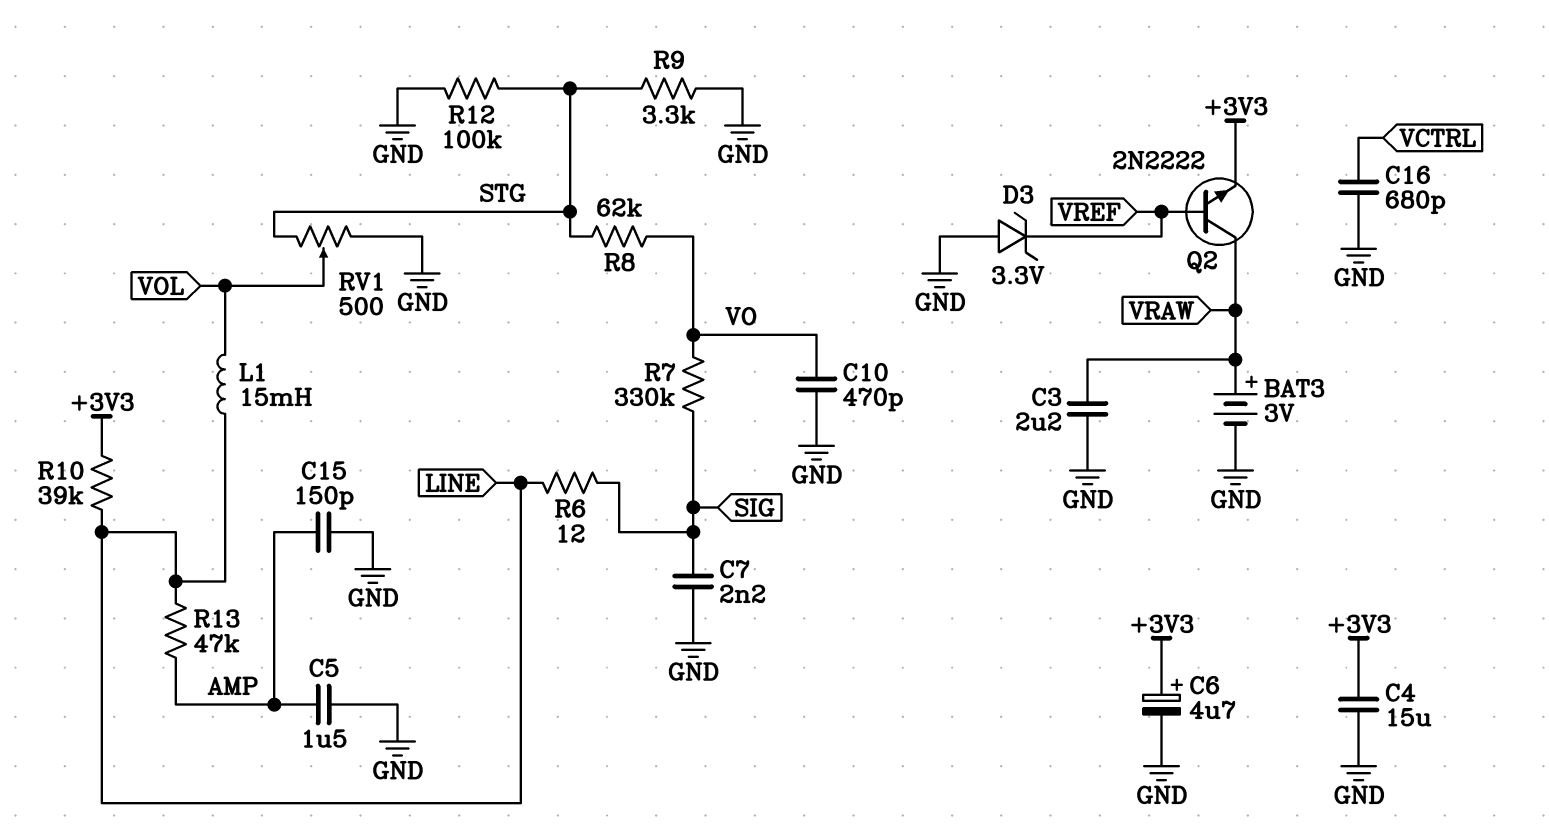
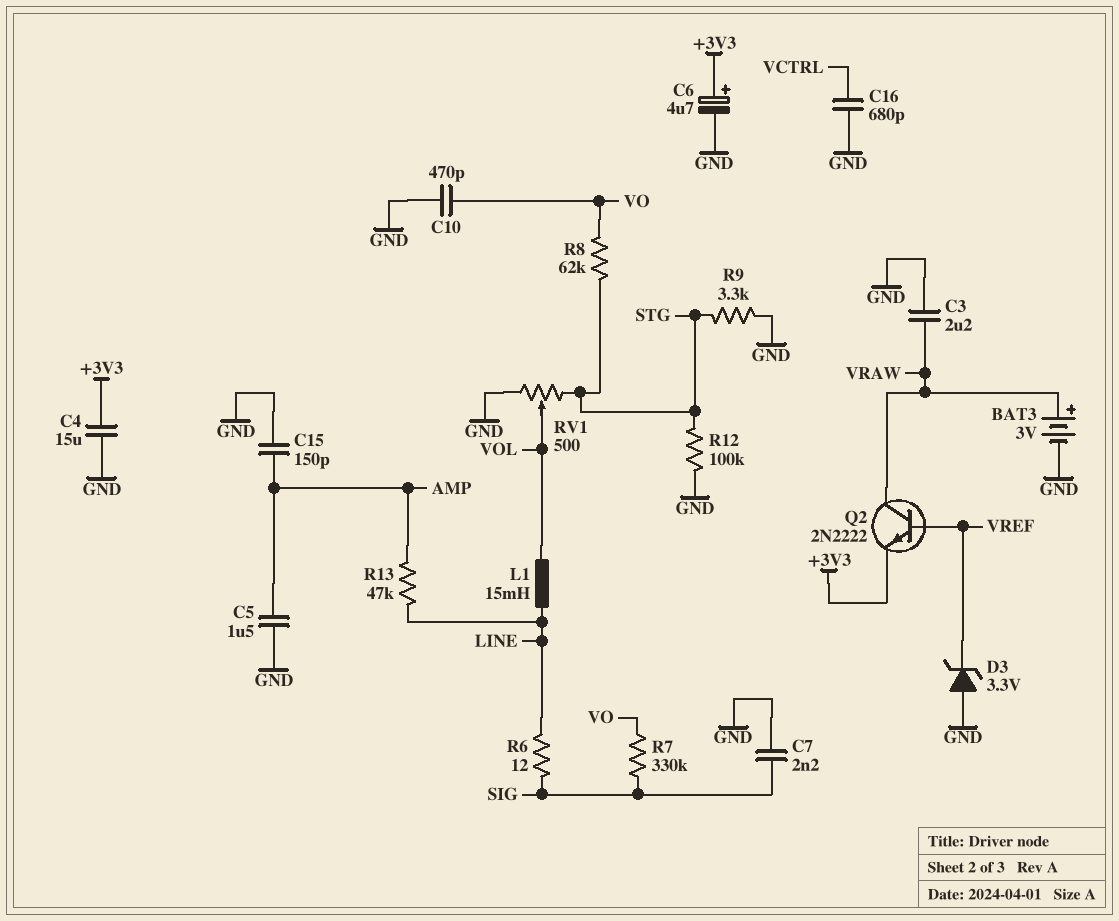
R10: 39k (+3V3, LINE) -> none

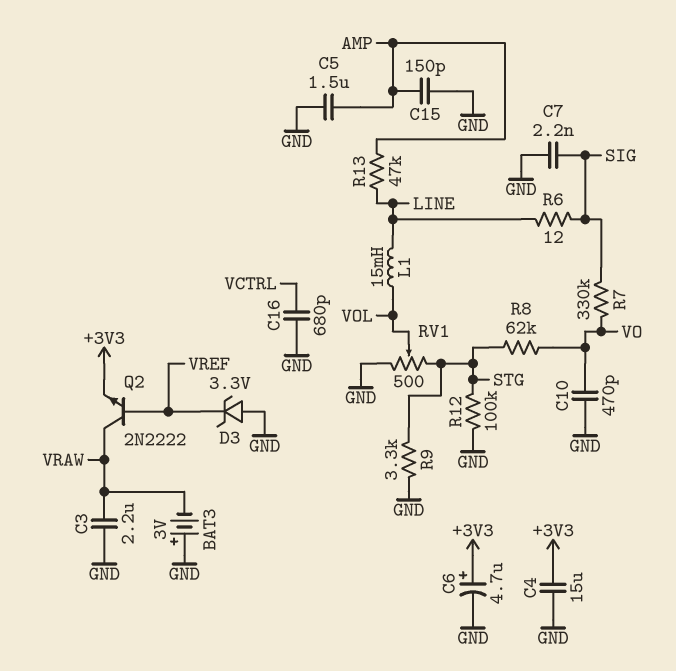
BAT3: 3V (plus VRAW, minus GND) -> 3V (plus GND, minus VRAW)

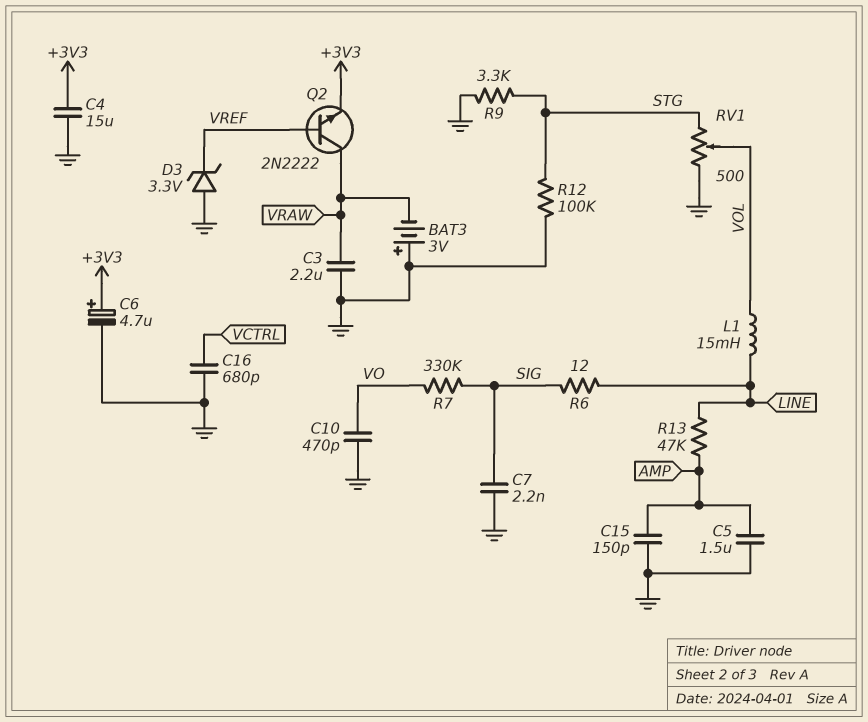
R8: 62k (STG, VO) -> none

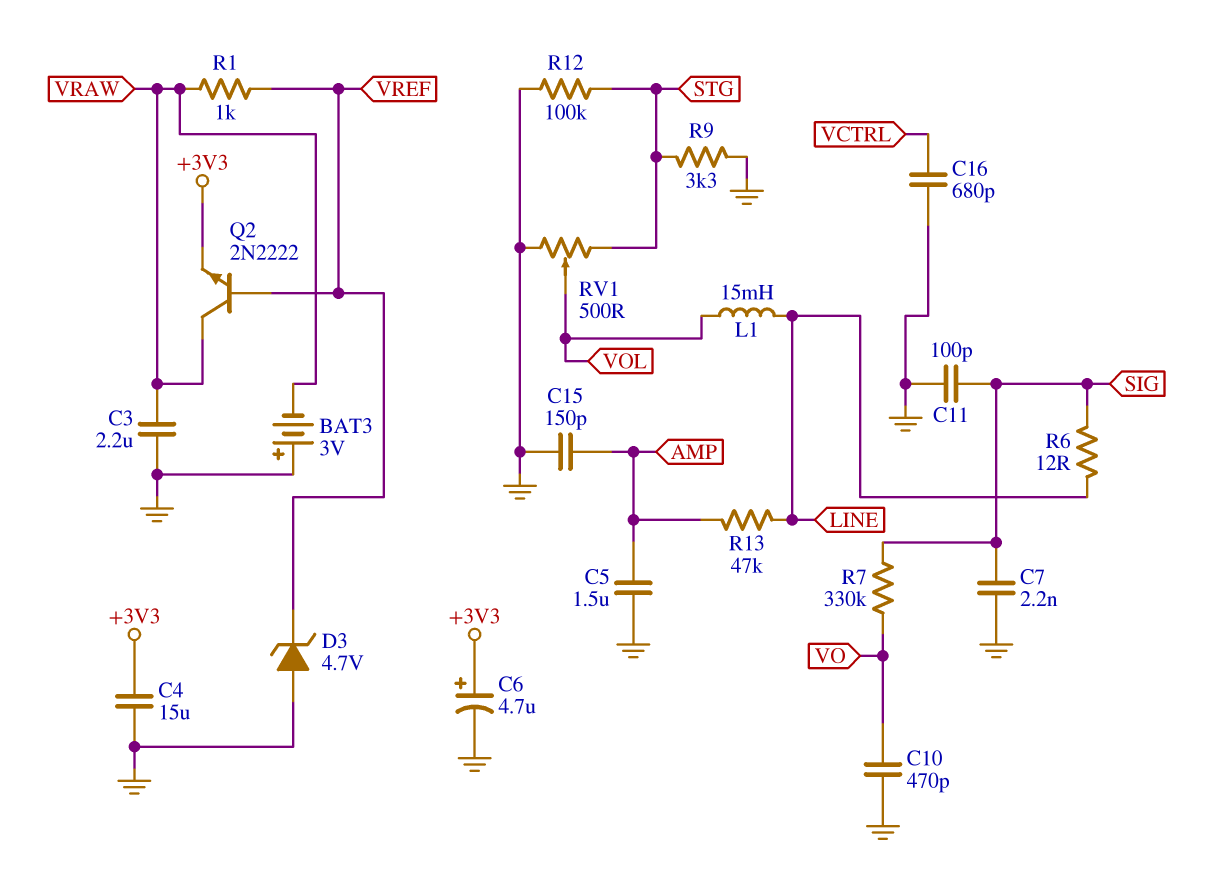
C11: none -> 100pF (GND, SIG)
D3: zener 3.3V (A GND, K VREF) -> zener 4.7V (A GND, K VREF)
R1: none -> 1k (VRAW, VREF)

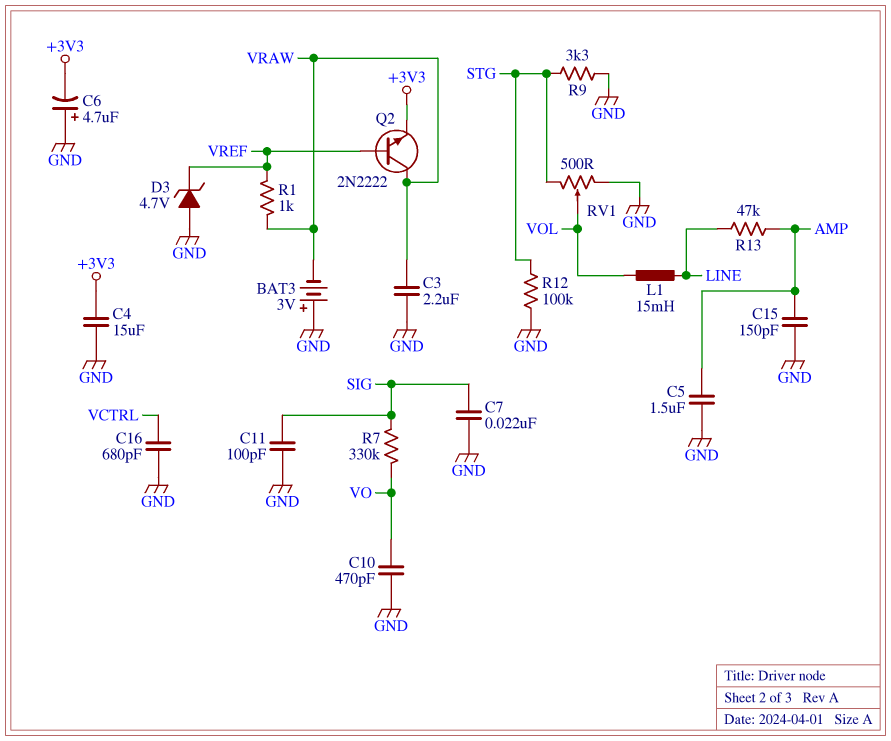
C6: 4.7uF (plus +3V3, minus GND) -> 4.7uF (plus GND, minus +3V3)
C7: 2.2nF (GND, SIG) -> 22nF (GND, SIG)
R6: 12 (LINE, SIG) -> none

